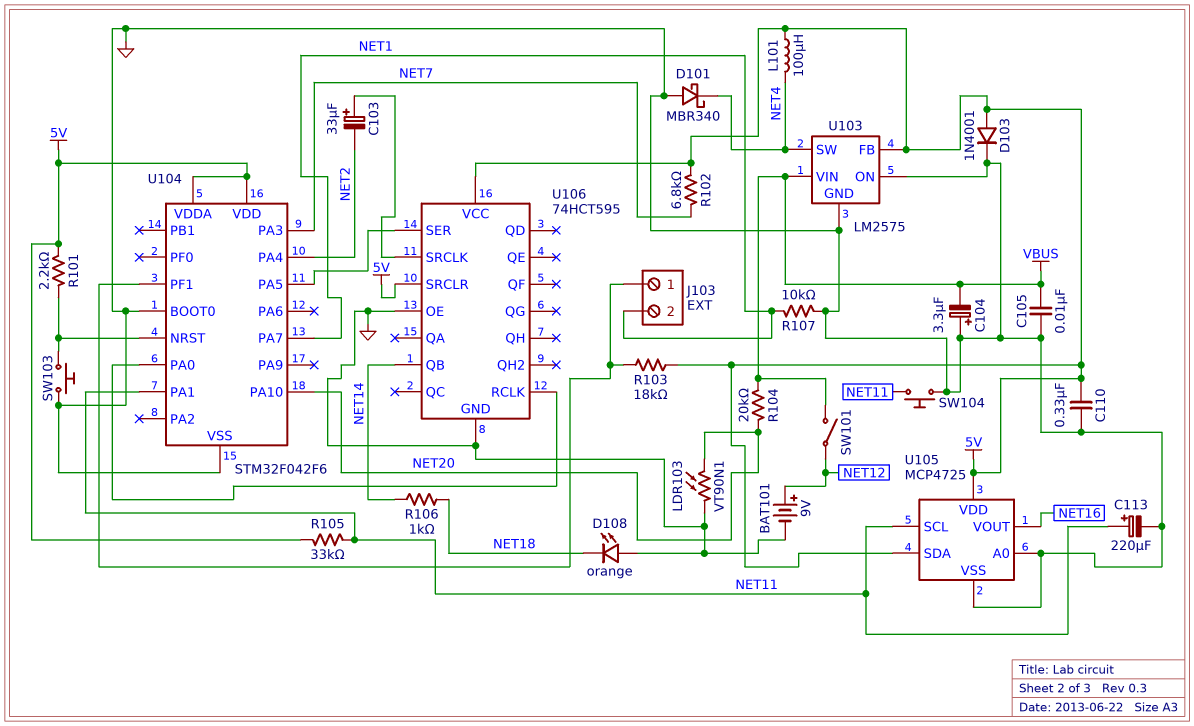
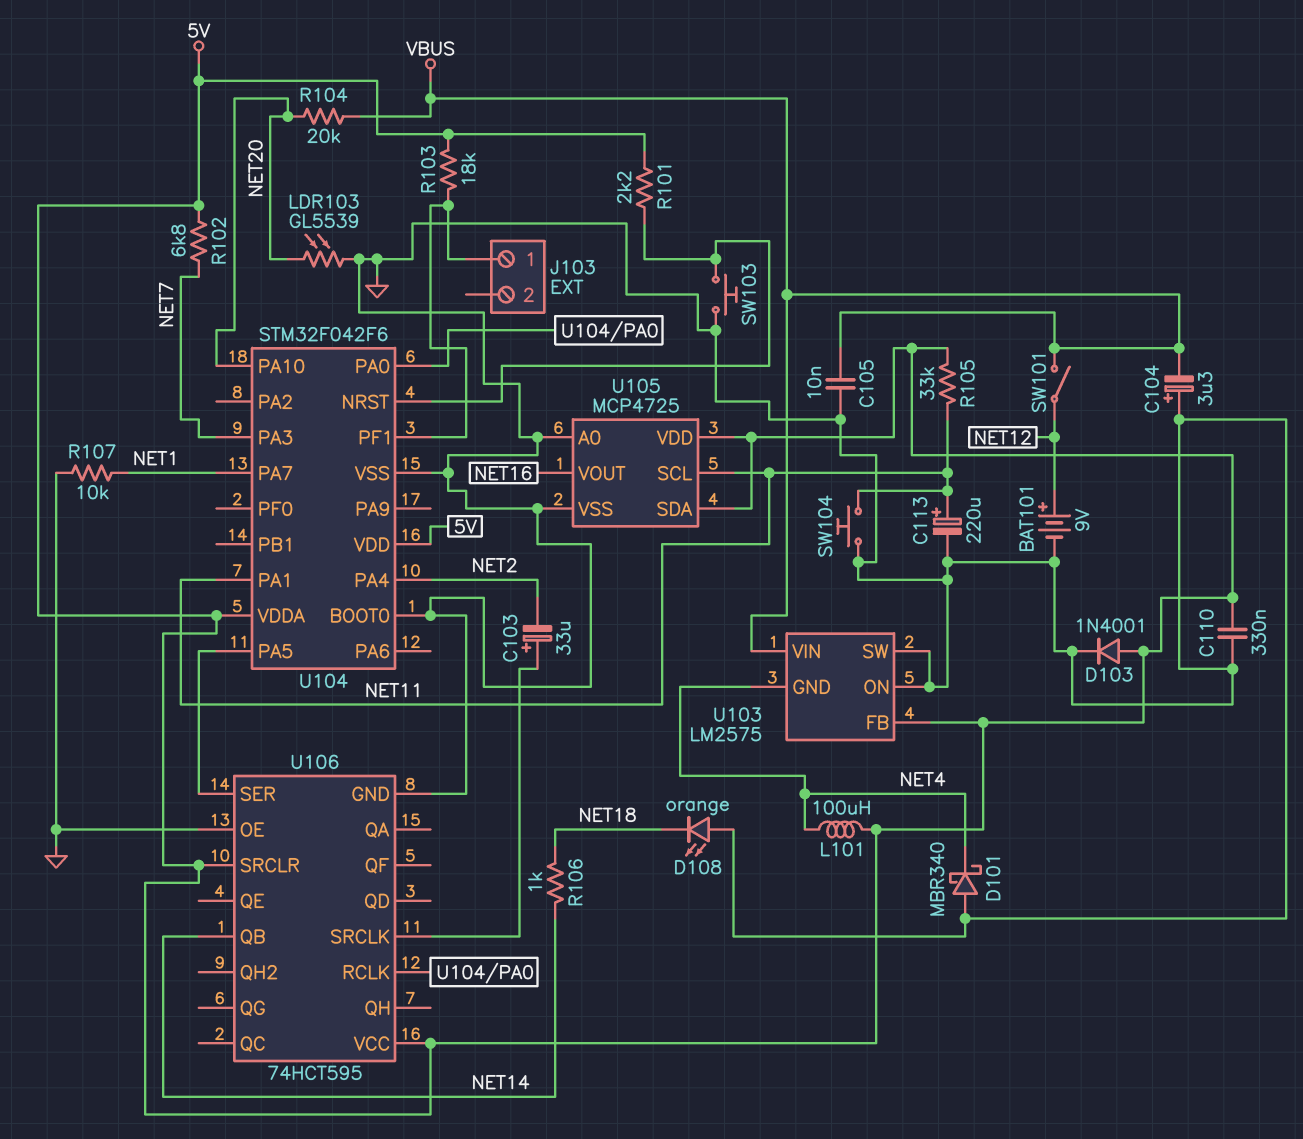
J103 pin 2: NET1 -> none
LDR103: VT90N1 (GND, NET20) -> GL5539 (GND, NET20)
U103 pin GND: GND -> NET4
U103 pin SW: NET4 -> GND

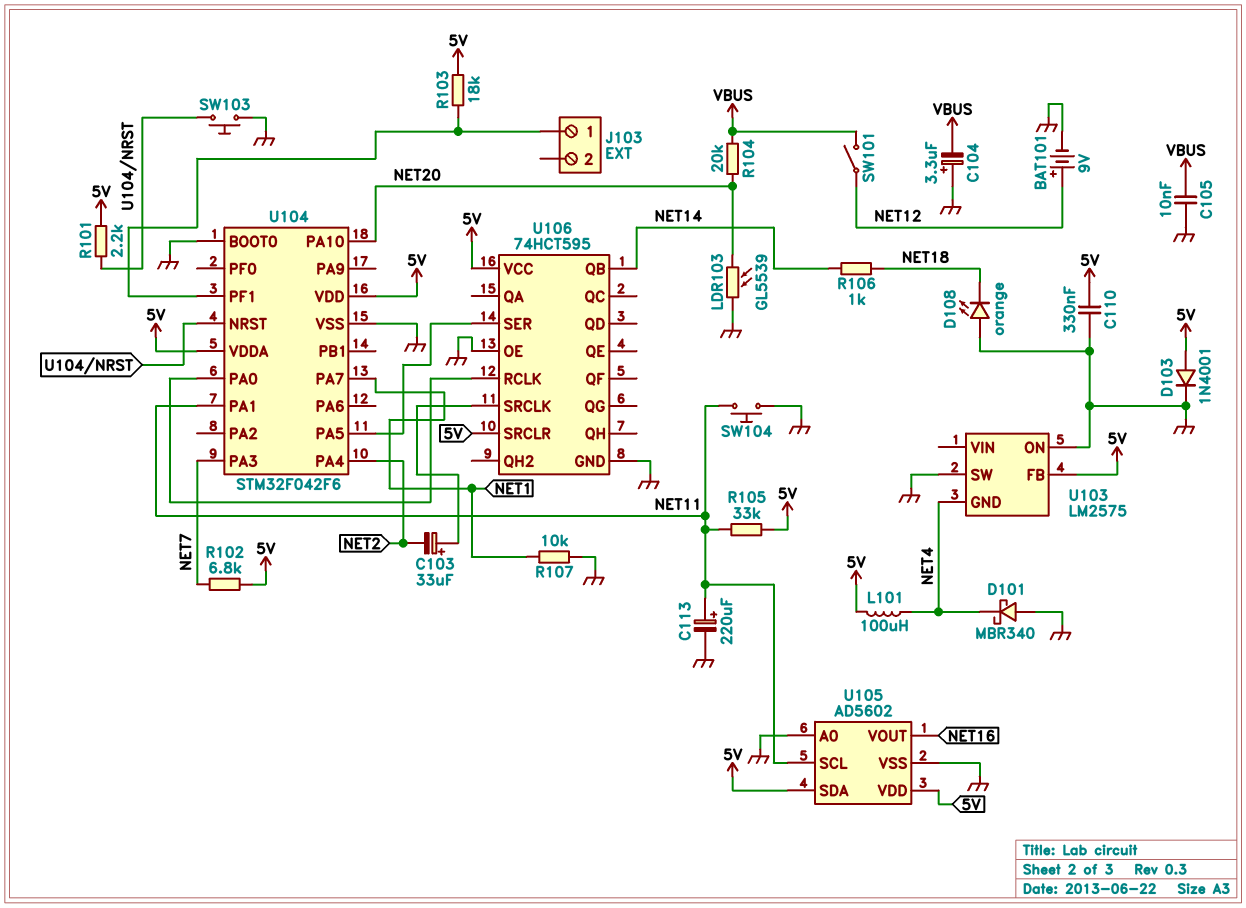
U103 pin VIN: VBUS -> none
U105: MCP4725 -> AD5602

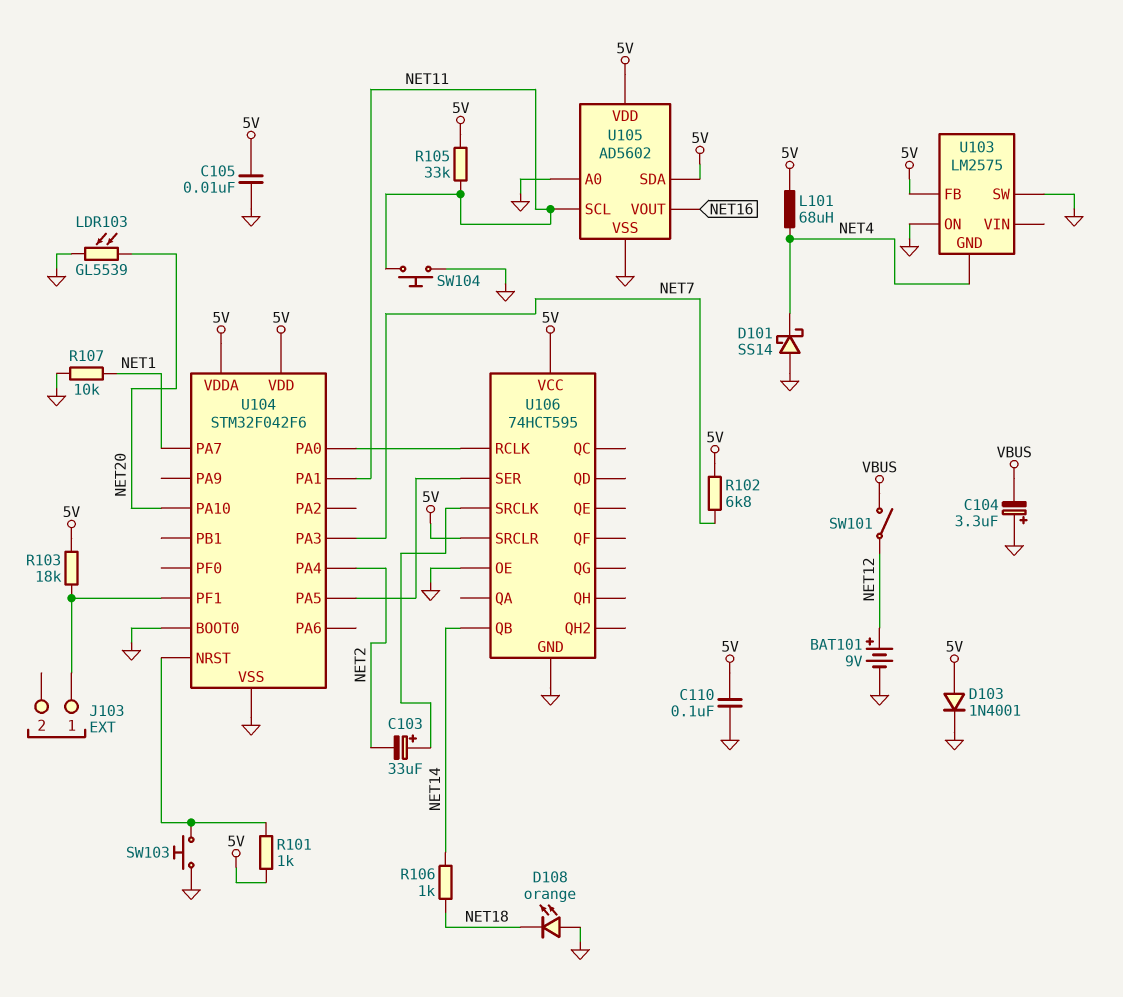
C105: 10nF (GND, VBUS) -> 10nF (5V, GND)
C110: 330nF (5V, GND) -> 100nF (5V, GND)
C113: 220uF (plus NET11, minus GND) -> none
D101: schottky MBR340 (A GND, K NET4) -> schottky SS14 (A GND, K NET4)
L101: 100uH (5V, NET4) -> 68uH (5V, NET4)
R101: 2.2k (5V, U104/NRST) -> 1k (5V, U104/NRST)
R104: 20k (NET20, VBUS) -> none

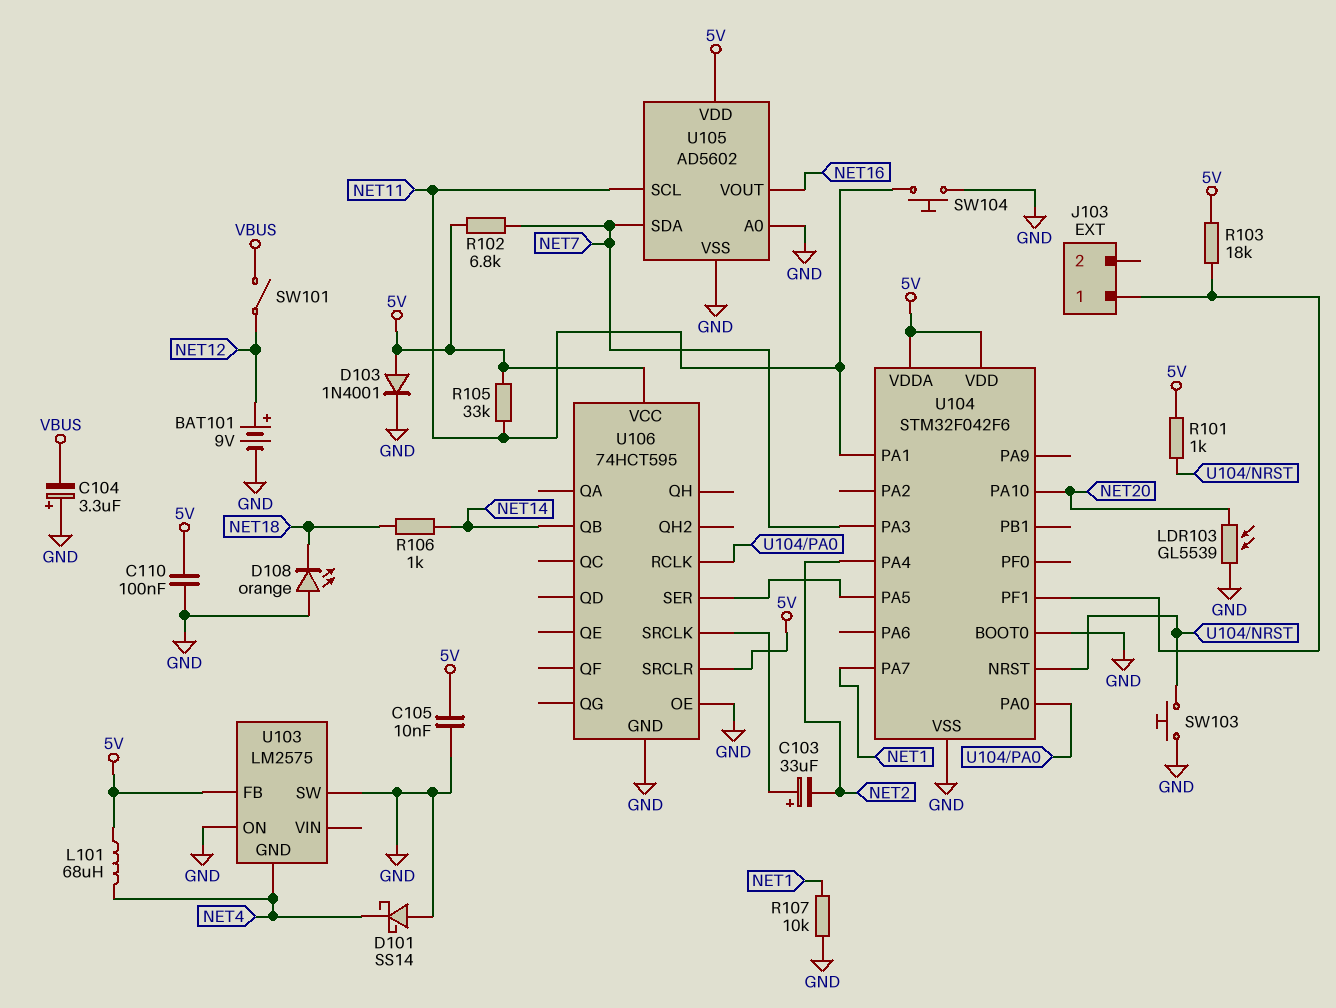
U105 pin SDA: 5V -> NET7

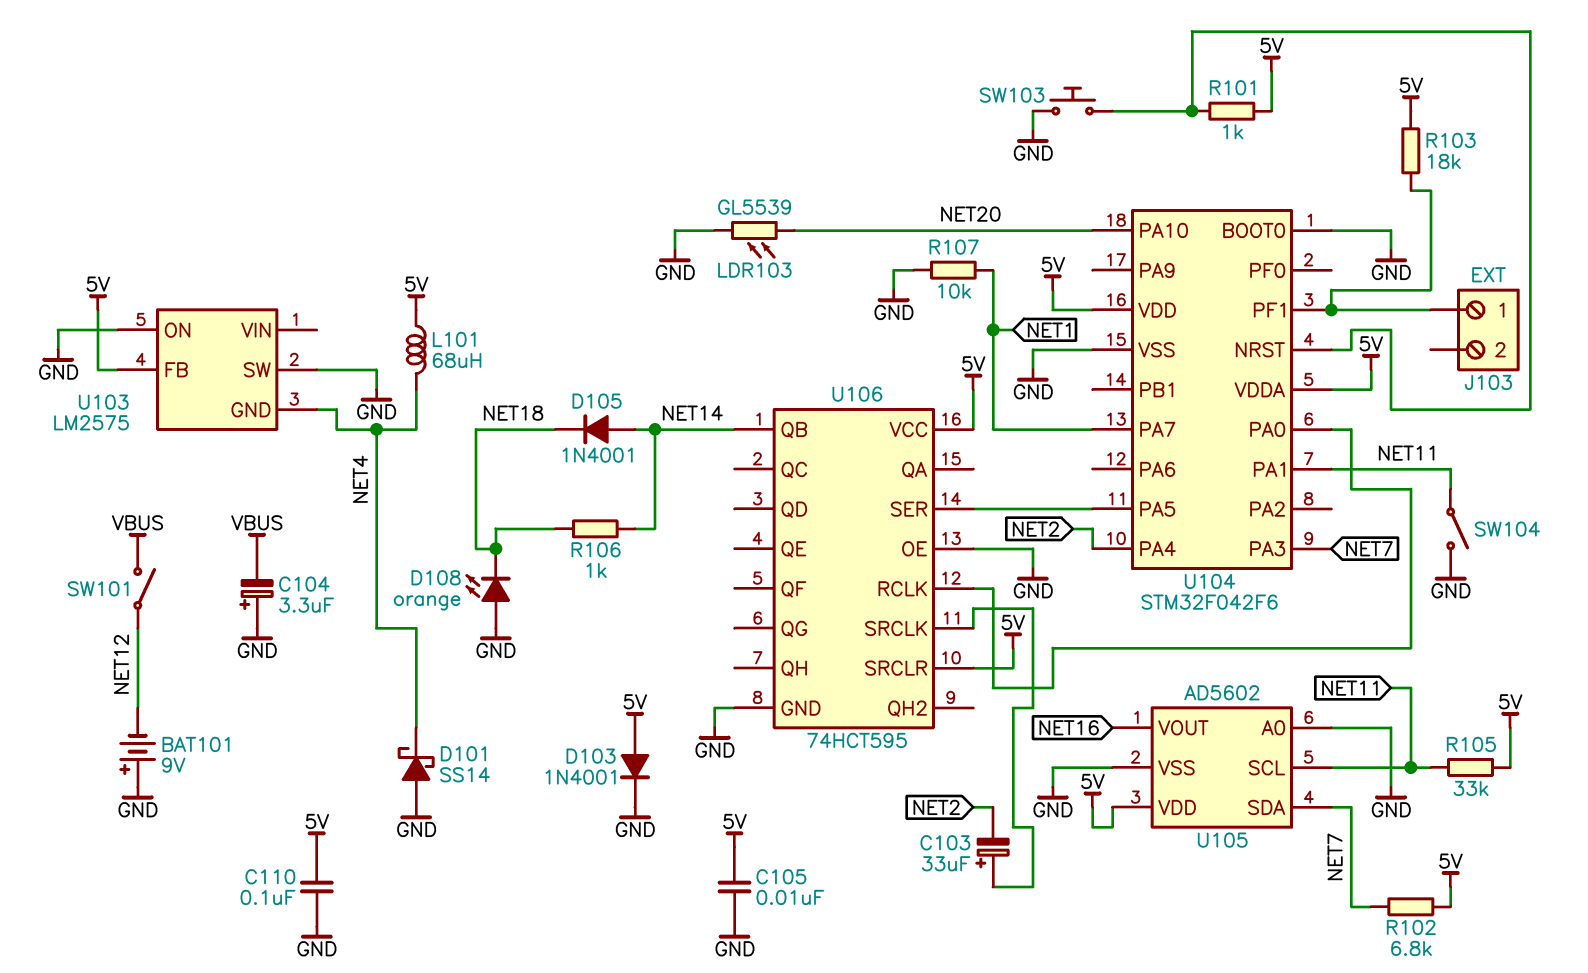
BAT101: 9V (plus NET12, minus GND) -> 9V (plus GND, minus NET12)
D105: none -> diode 1N4001 (A NET14, K NET18)
SW104: button (GND, NET11) -> switch (GND, NET11)

